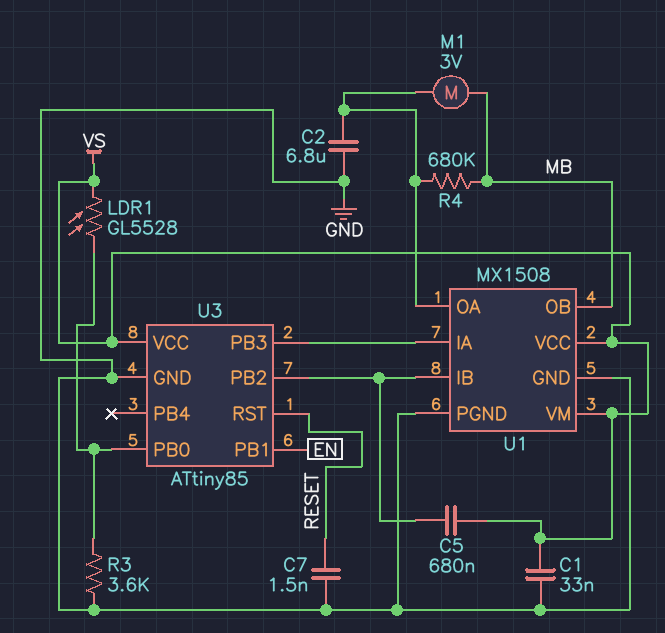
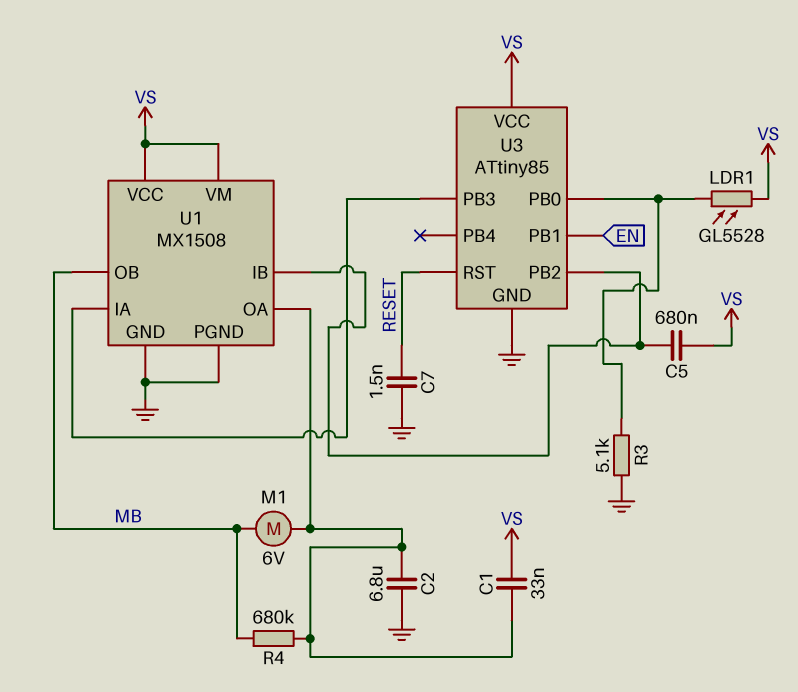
C1: 33nF (GND, VS) -> 33nF (U1/OA, VS)
M1: motor 3V (MB, U1/OA) -> motor 6V (MB, U1/OA)
R3: 3.6k (GND, U3/PB0) -> 5.1k (GND, U3/PB0)

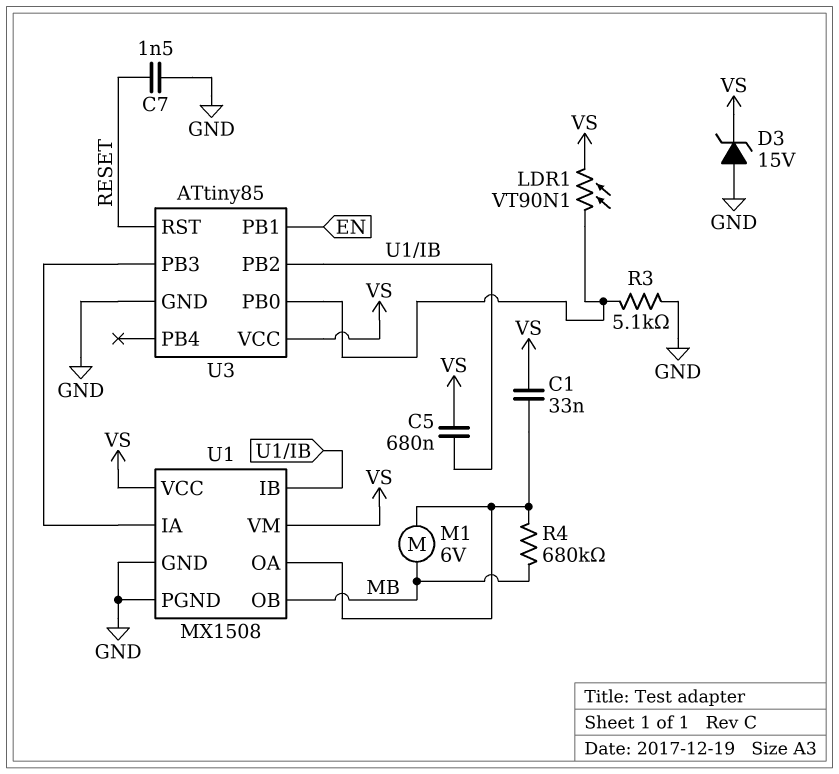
C2: 6.8uF (GND, U1/OA) -> none
D3: none -> zener 15V (A GND, K VS)
LDR1: GL5528 (U3/PB0, VS) -> VT90N1 (U3/PB0, VS)

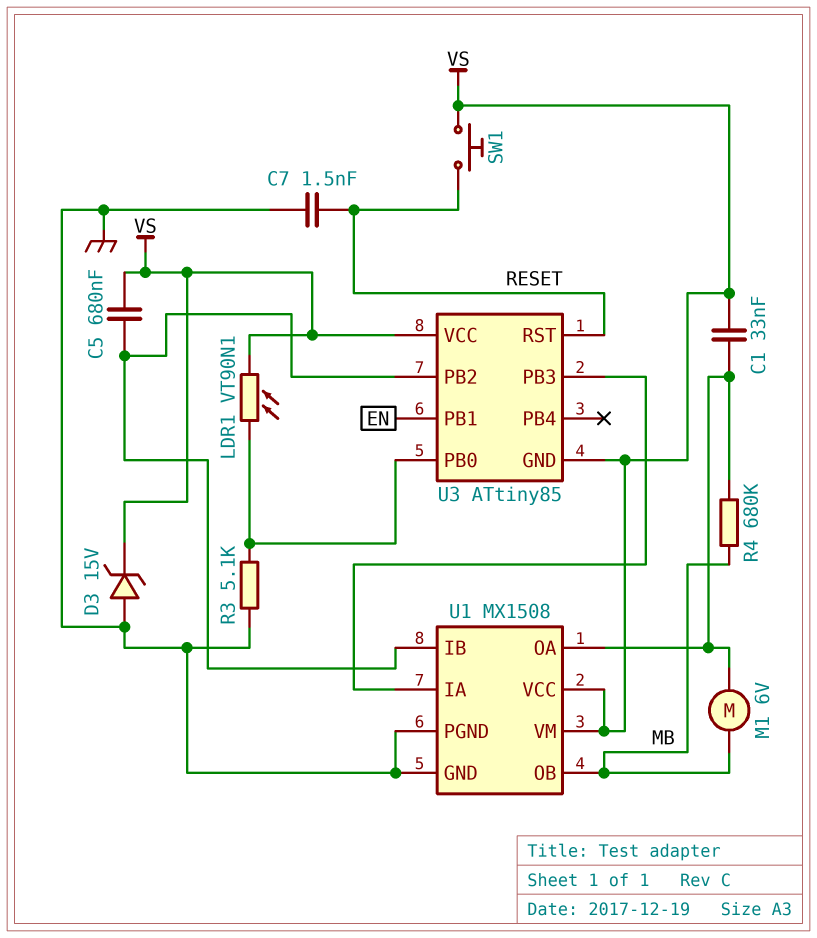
SW1: none -> button (RESET, VS)
U3 pin GND: GND -> VS

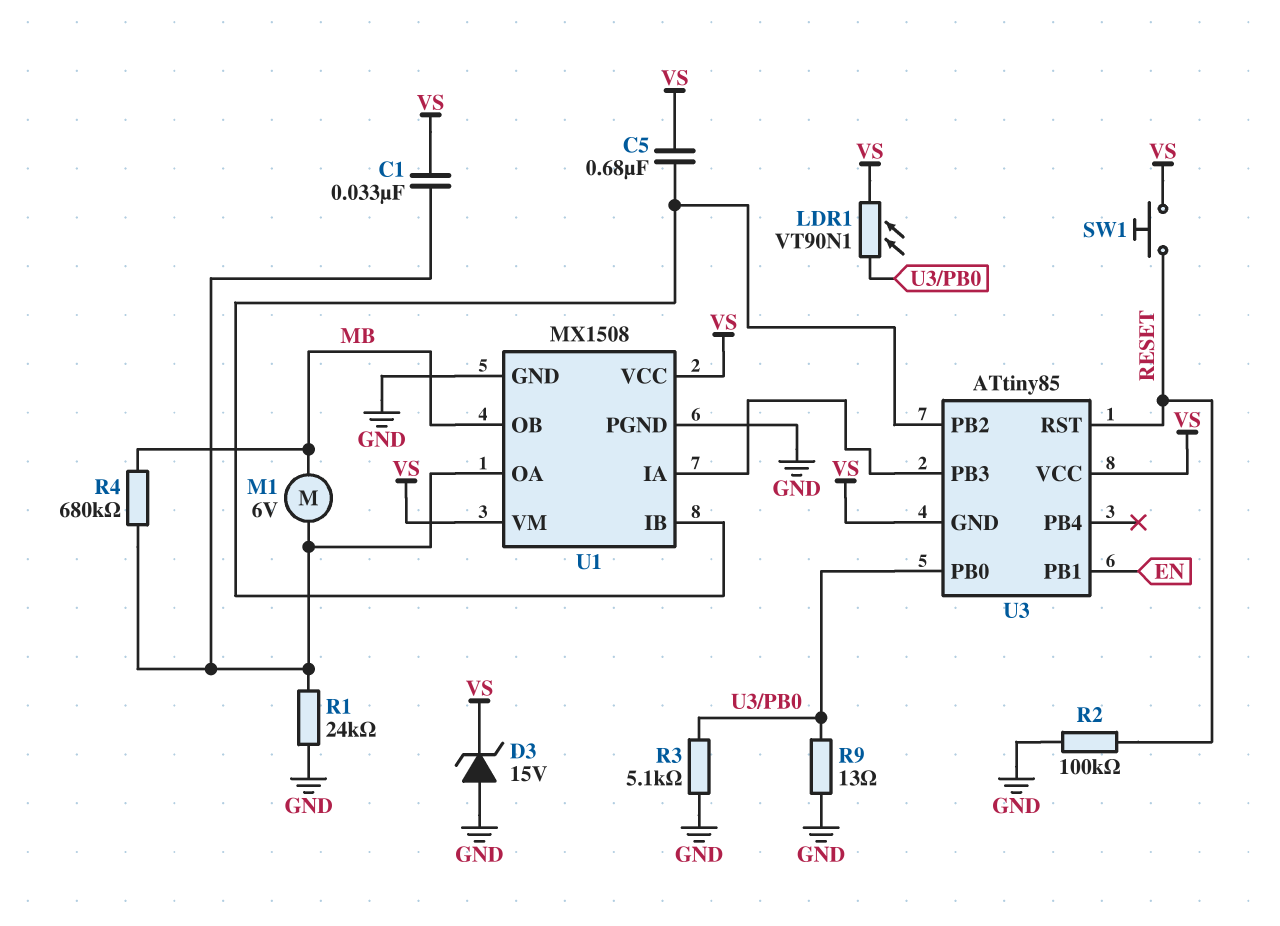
C7: 1.5nF (GND, RESET) -> none
R1: none -> 24k (GND, U1/OA)
R2: none -> 100k (GND, RESET)
R9: none -> 13 (GND, U3/PB0)

